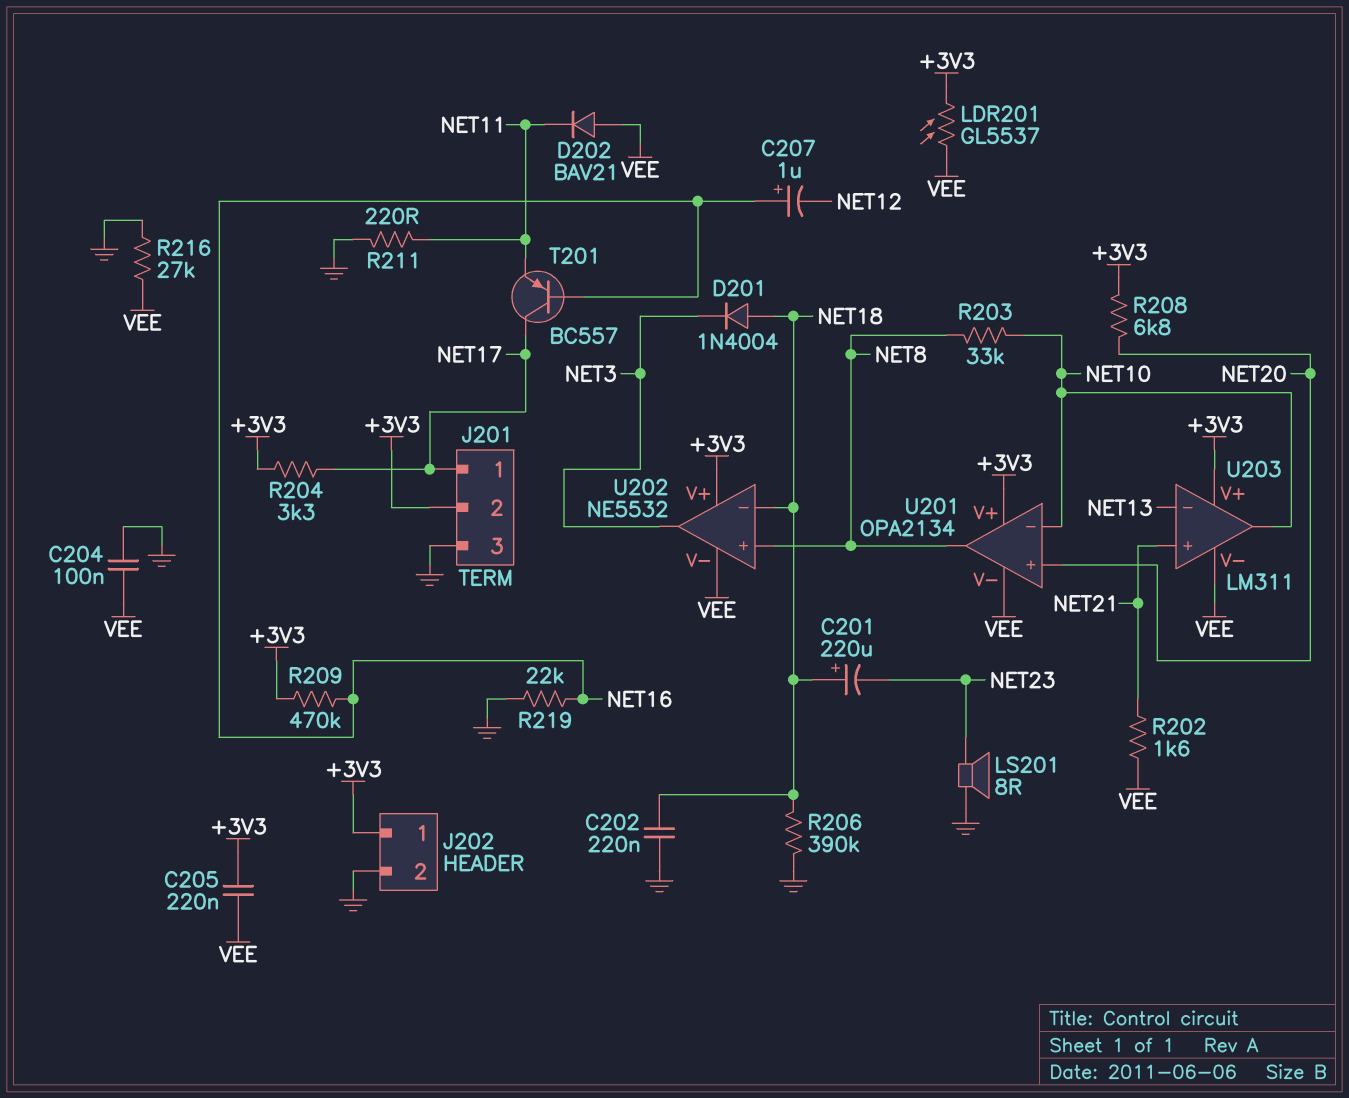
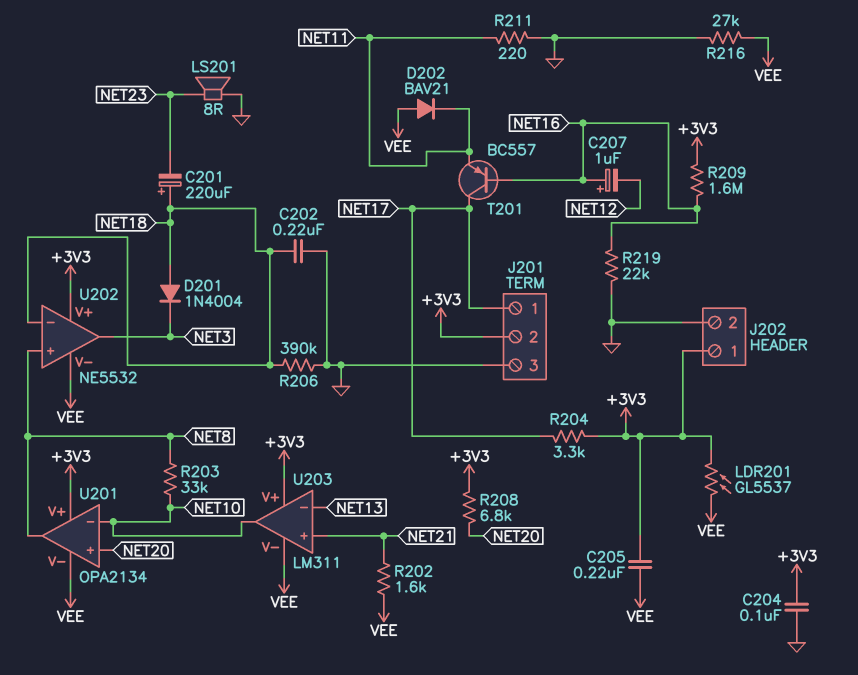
C204: 100nF (GND, VEE) -> 100nF (+3V3, GND)
R209: 470k (+3V3, NET16) -> 1.6M (+3V3, NET16)

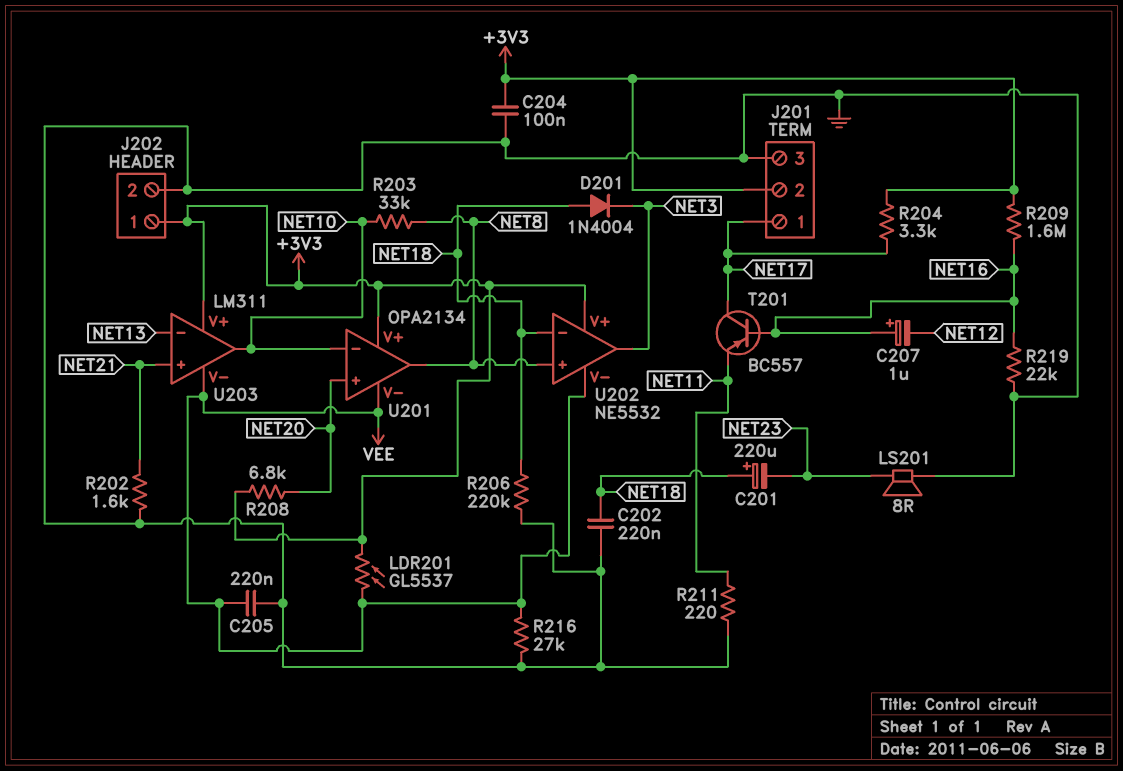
C205: 220nF (+3V3, VEE) -> 220nF (GND, VEE)
D202: diode BAV21 (A VEE, K NET11) -> none
R202: 1.6k (NET21, VEE) -> 1.6k (GND, NET21)
R206: 390k (GND, NET18) -> 220k (GND, NET18)

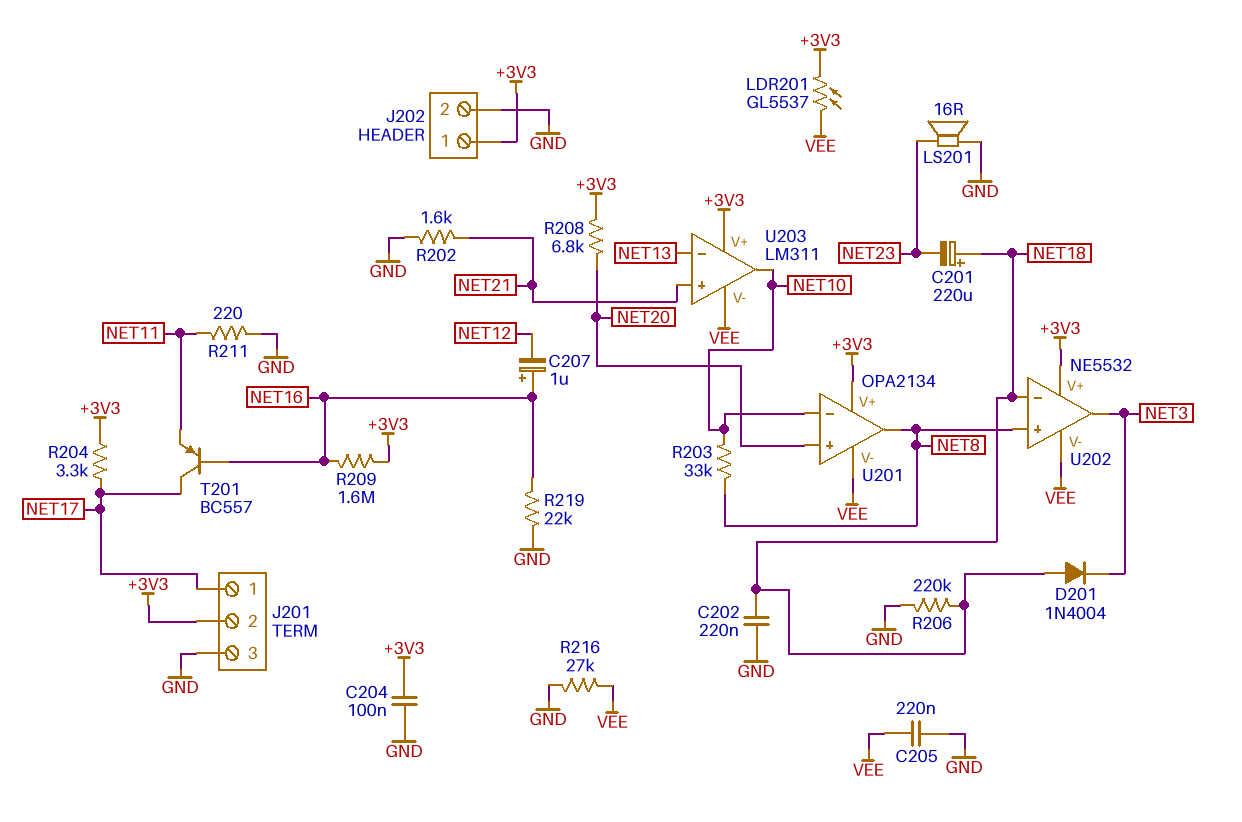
LS201: speaker 8R (GND, NET23) -> speaker 16R (GND, NET23)

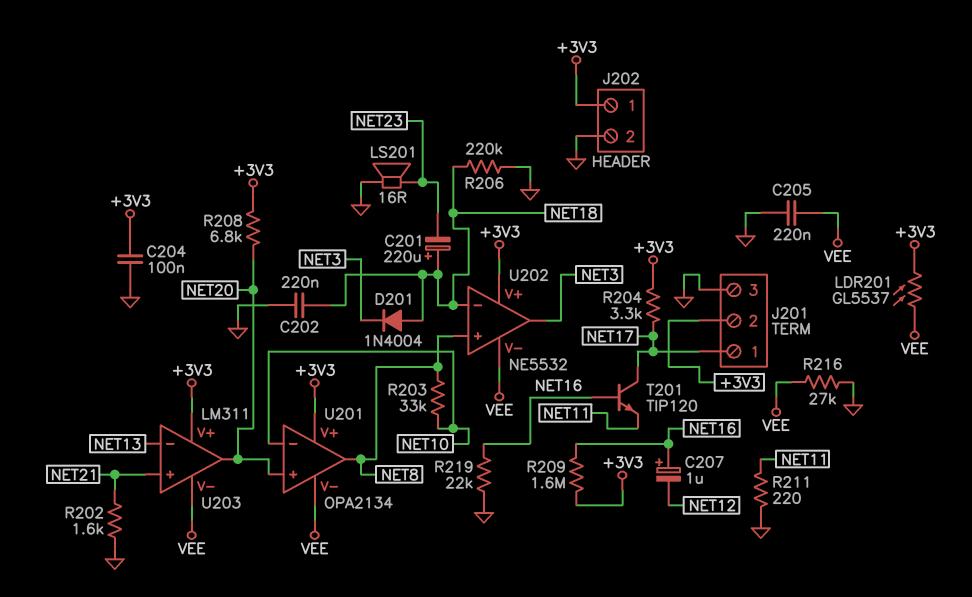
T201: PNP BC557 (B NET16, C NET17, E NET11) -> NPN TIP120 (B NET16, C NET17, E NET11)
U203 pin out: NET10 -> NET20

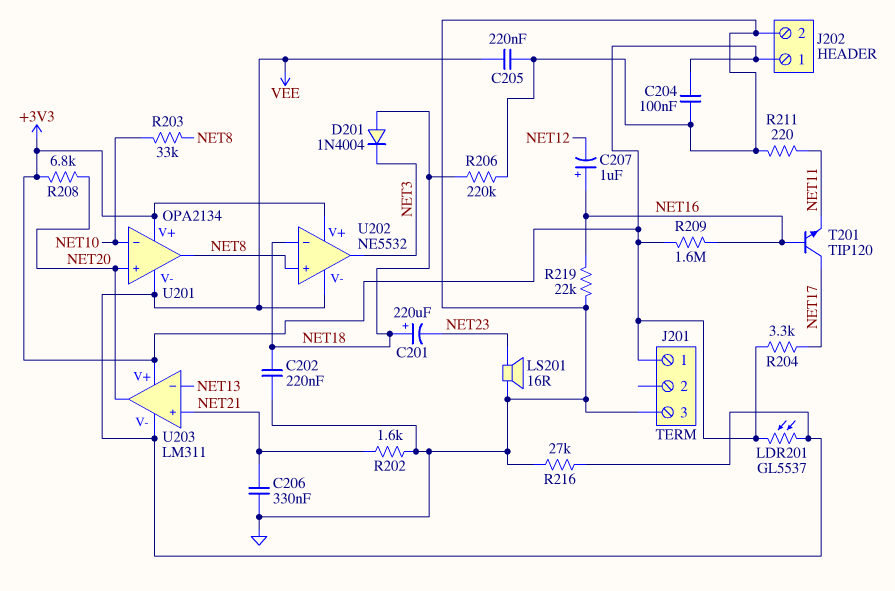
C206: none -> 330nF (GND, NET21)
J201 pin 1: NET17 -> +3V3
J201 pin 2: +3V3 -> none

